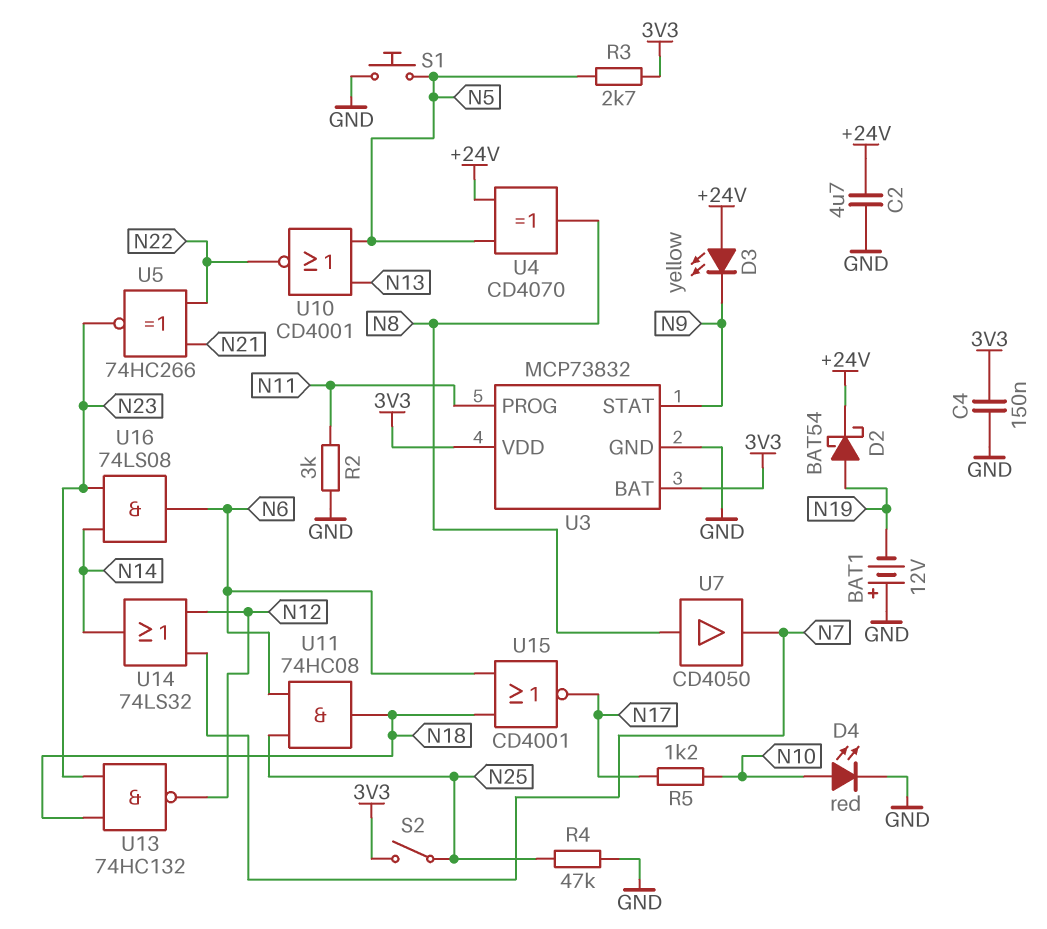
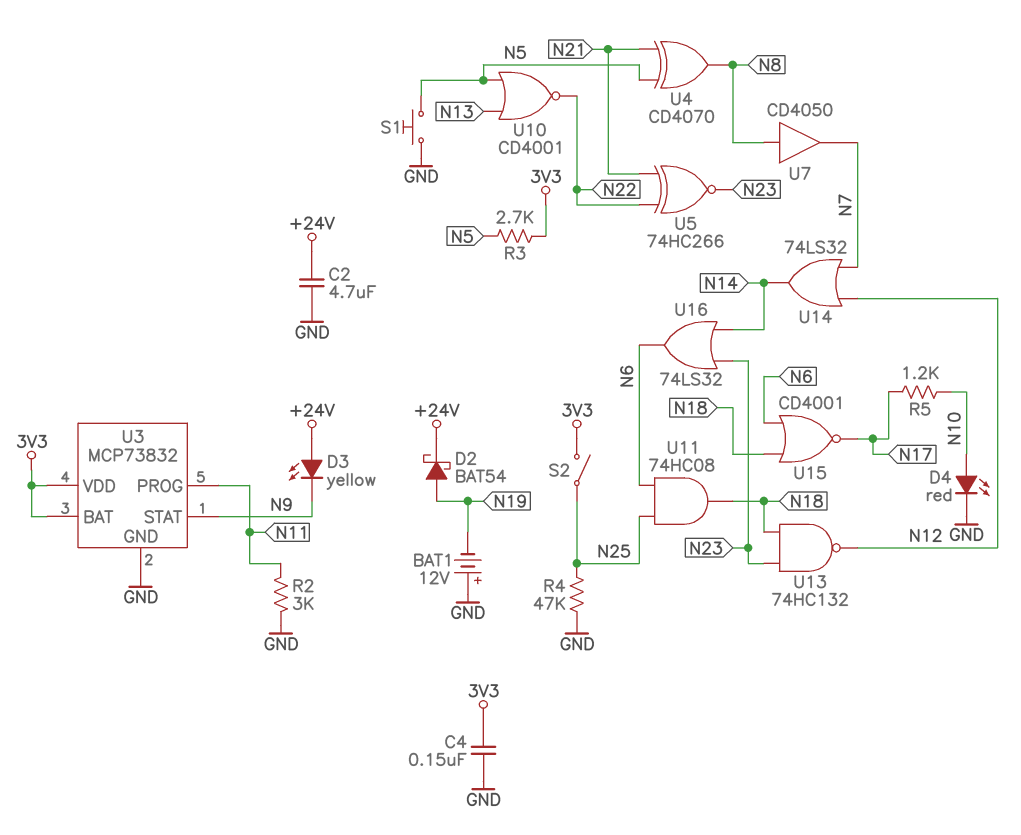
U4: XOR CD4070 (in +24V, in N5, out N8) -> XOR CD4070 (in N5, in N21, out N8)
U16: AND 74LS08 (in N14, in N23, out N6) -> OR 74LS32 (in N14, in N23, out N6)

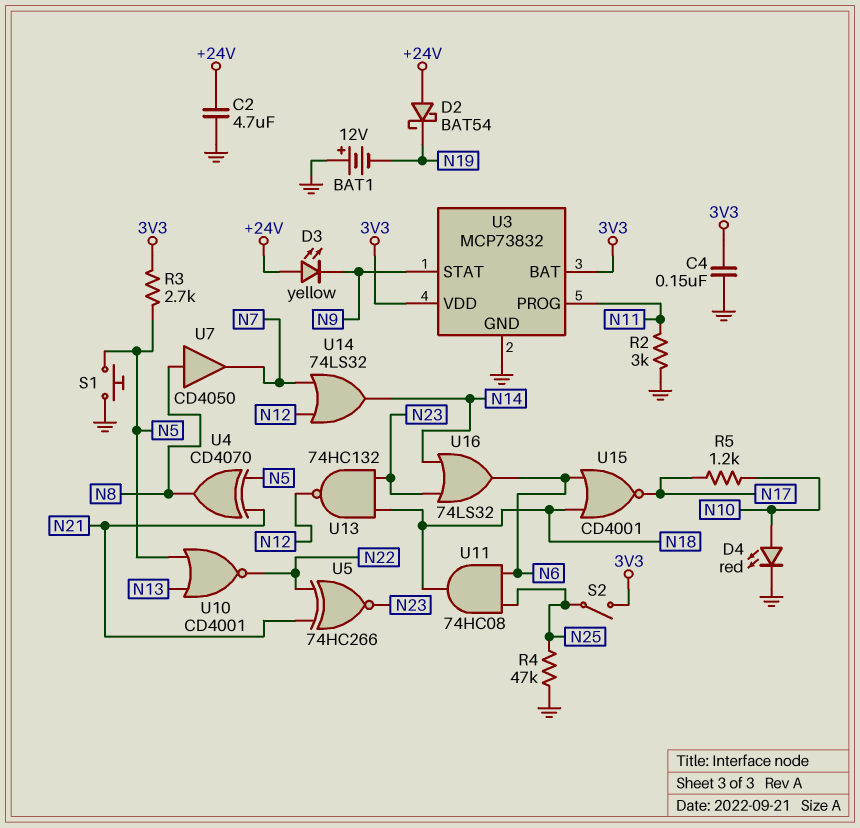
D2: schottky BAT54 (A N19, K +24V) -> schottky BAT54 (A +24V, K N19)

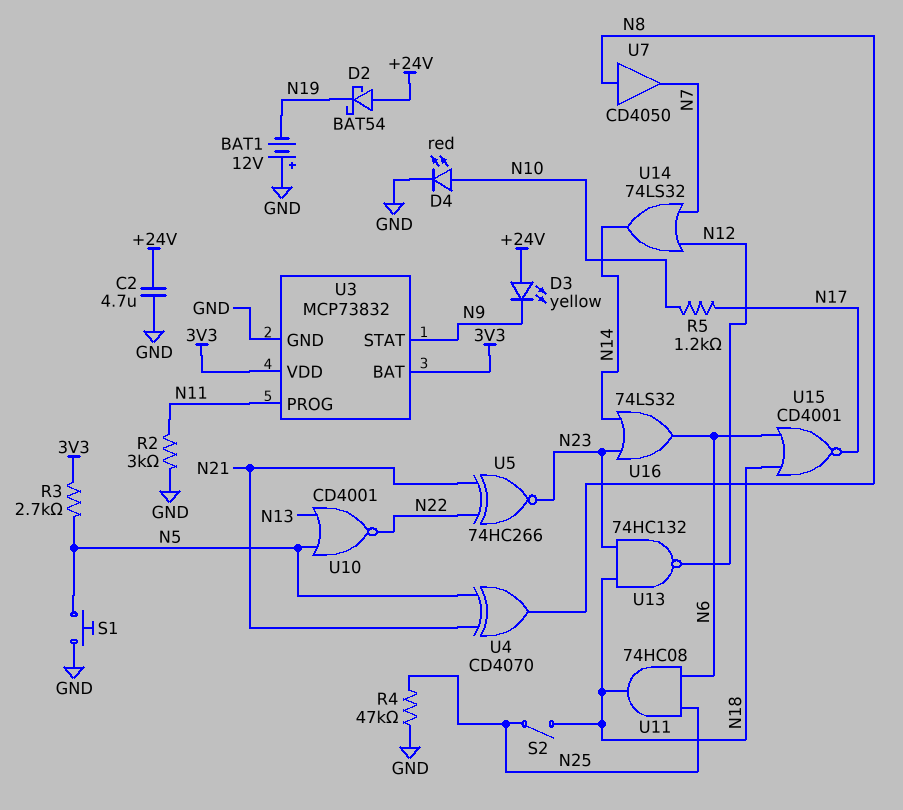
C4: 150nF (3V3, GND) -> none
S2: switch (3V3, N25) -> switch (N18, N25)

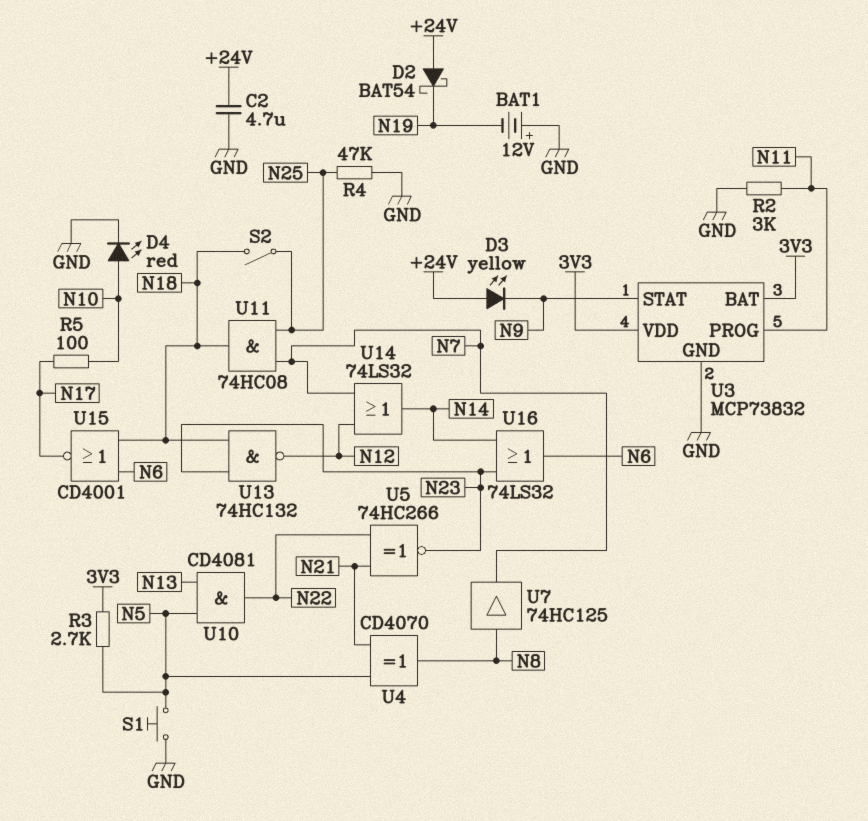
R5: 1.2k (N10, N17) -> 100 (N10, N17)
U7: buffer CD4050 (in N8, out N7) -> buffer 74HC125 (in N8, out N7)
U10: NOR CD4001 (in N5, in N13, out N22) -> AND CD4081 (in N5, in N13, out N22)
U11: AND 74HC08 (in N6, in N25, out N18) -> AND 74HC08 (in N7, in N25, out N18)

